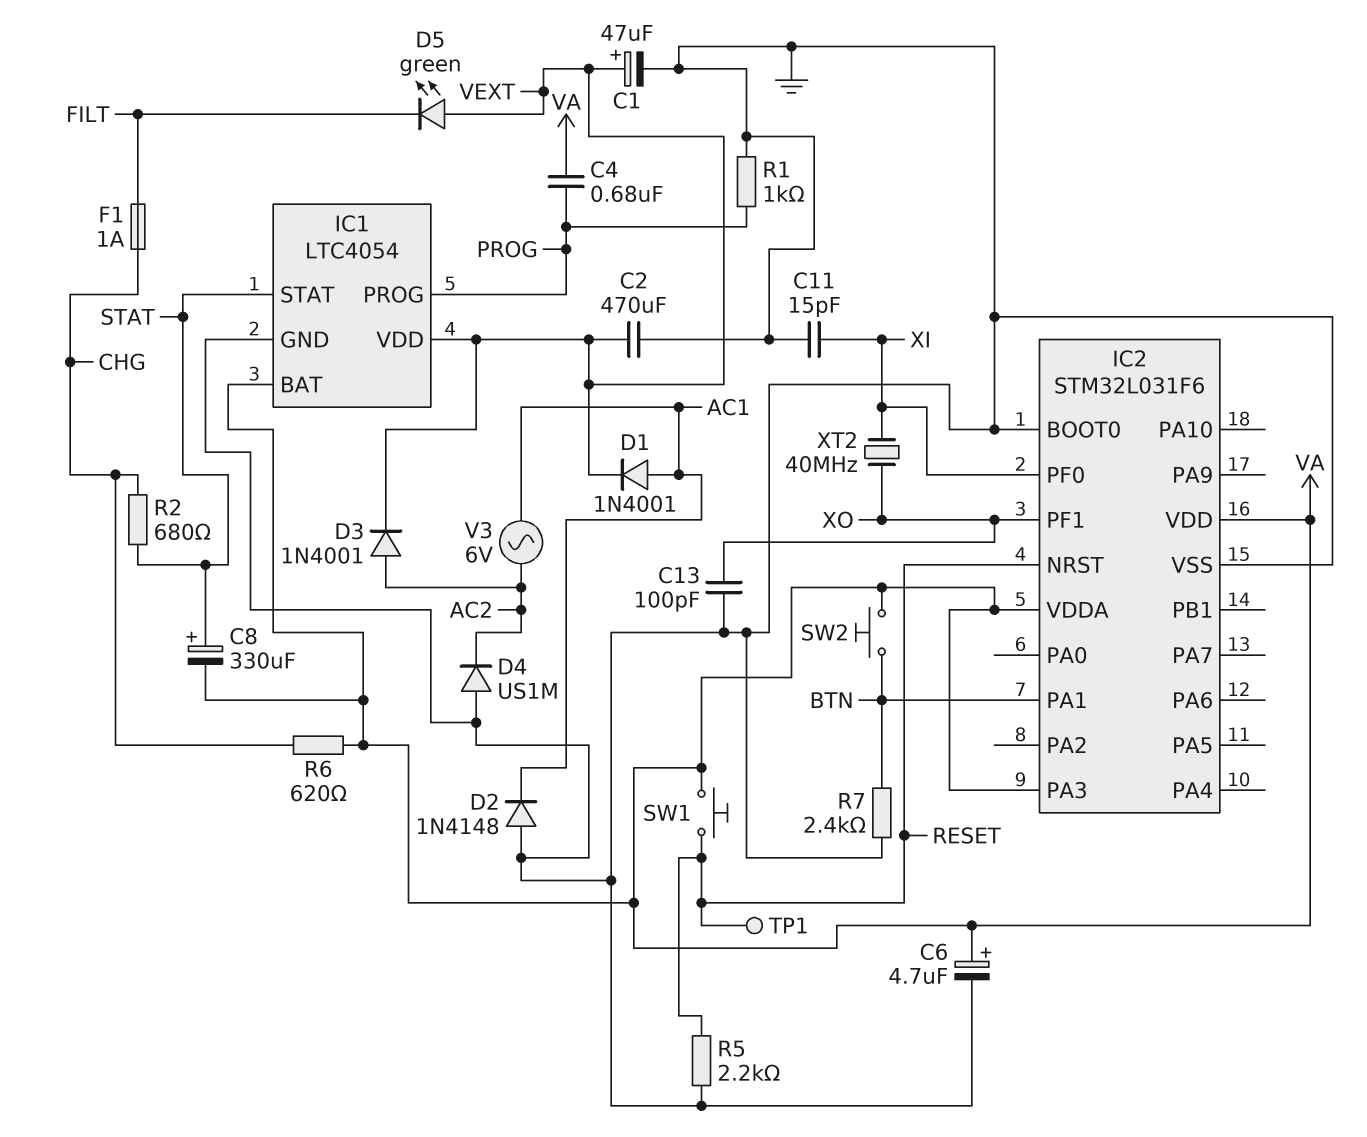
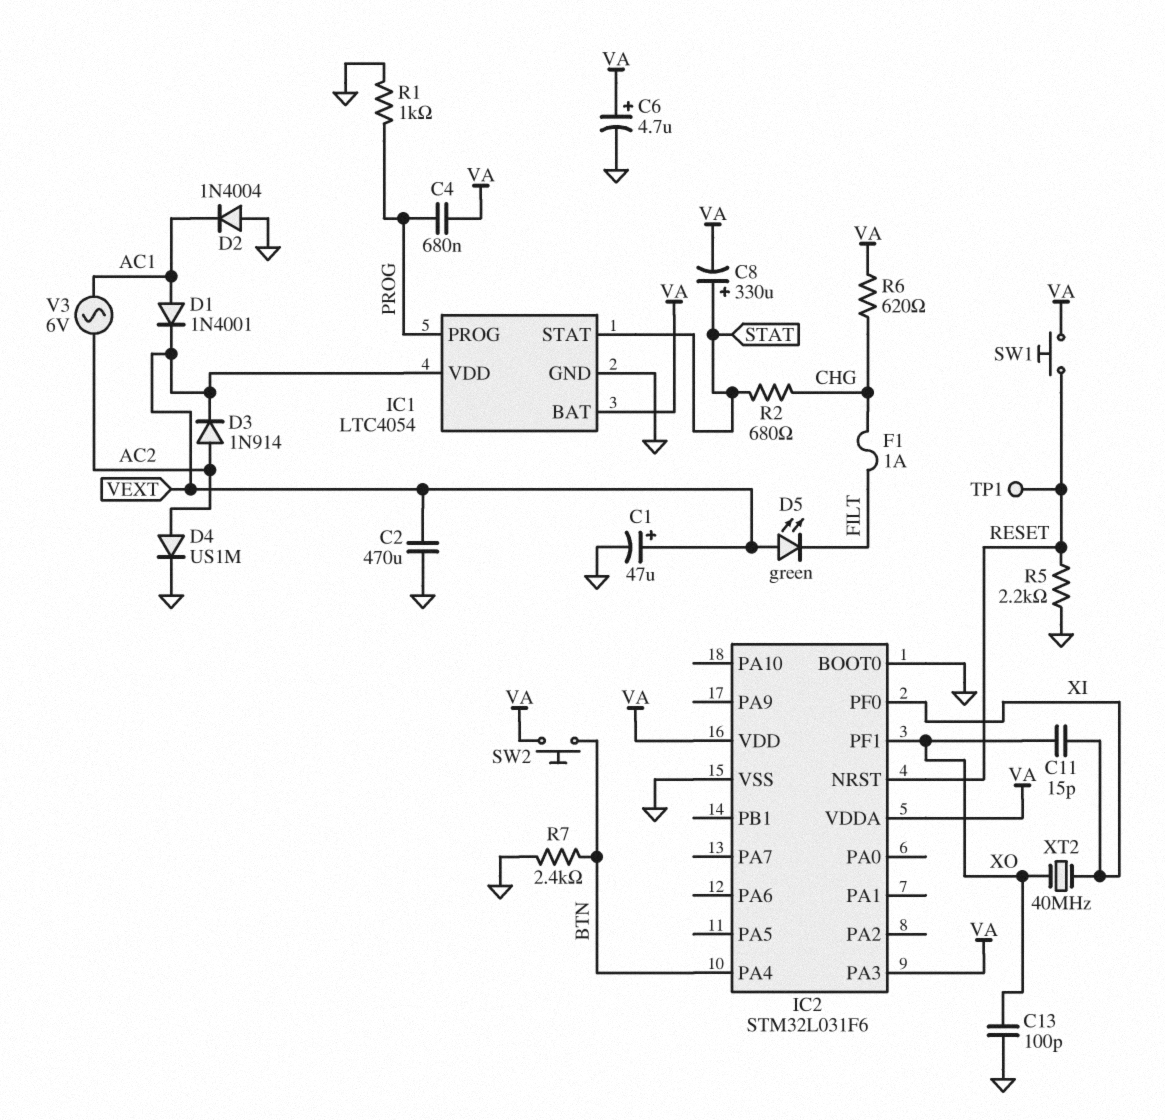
C11: 15pF (GND, XI) -> 15pF (XI, XO)
D2: diode 1N4148 (A GND, K AC1) -> diode 1N4004 (A GND, K AC1)
D3: diode 1N4001 (A AC2, K VEXT) -> diode 1N914 (A AC2, K VEXT)
D4: diode US1M (A GND, K AC2) -> diode US1M (A AC2, K GND)
IC2 pin PA1: BTN -> none
IC2 pin PA4: none -> BTN

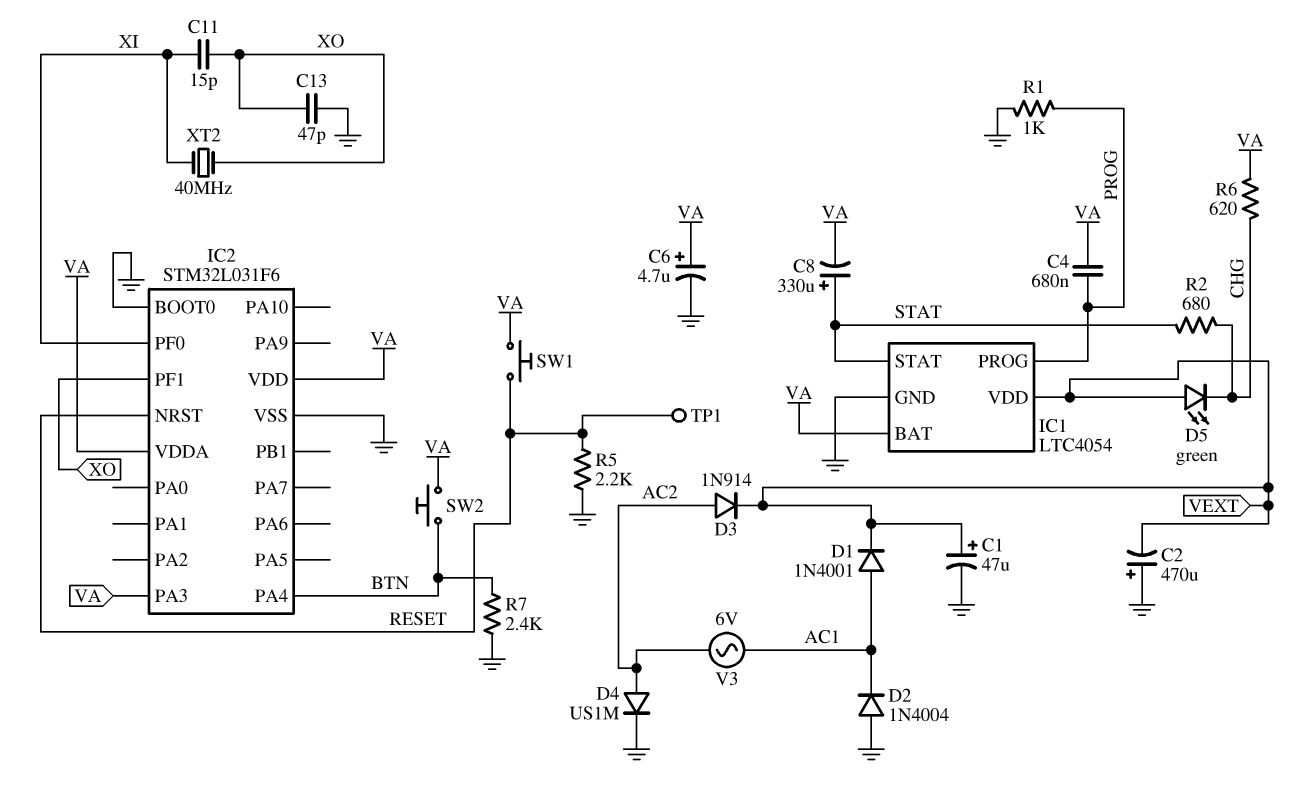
C2: 470uF (GND, VEXT) -> 470uF (plus GND, minus VEXT)
C13: 100pF (GND, XO) -> 47pF (GND, XO)
D5: LED green (A VEXT, K FILT) -> LED green (A VEXT, K CHG)
F1: 1A (CHG, FILT) -> none

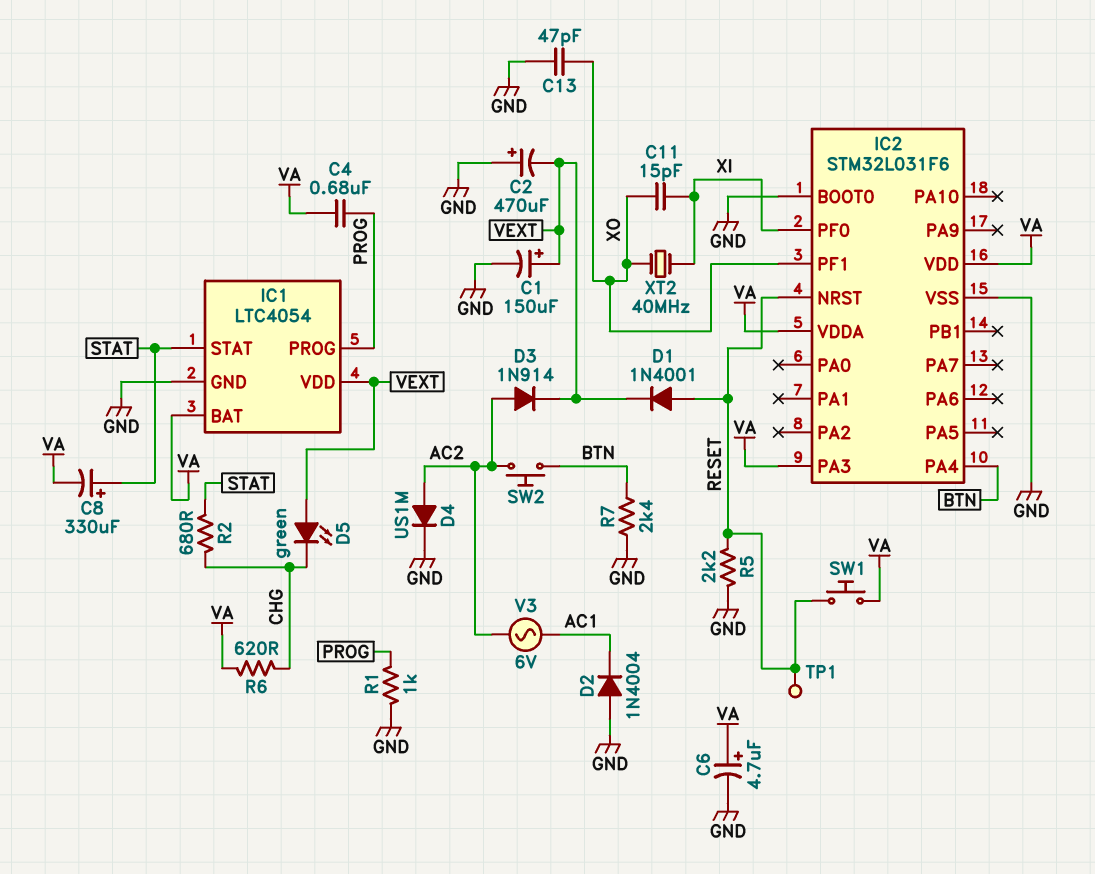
C1: 47uF (plus VEXT, minus GND) -> 150uF (plus VEXT, minus GND)
D1: diode 1N4001 (A AC1, K VEXT) -> diode 1N4001 (A RESET, K VEXT)
SW2: button (BTN, VA) -> button (AC2, BTN)

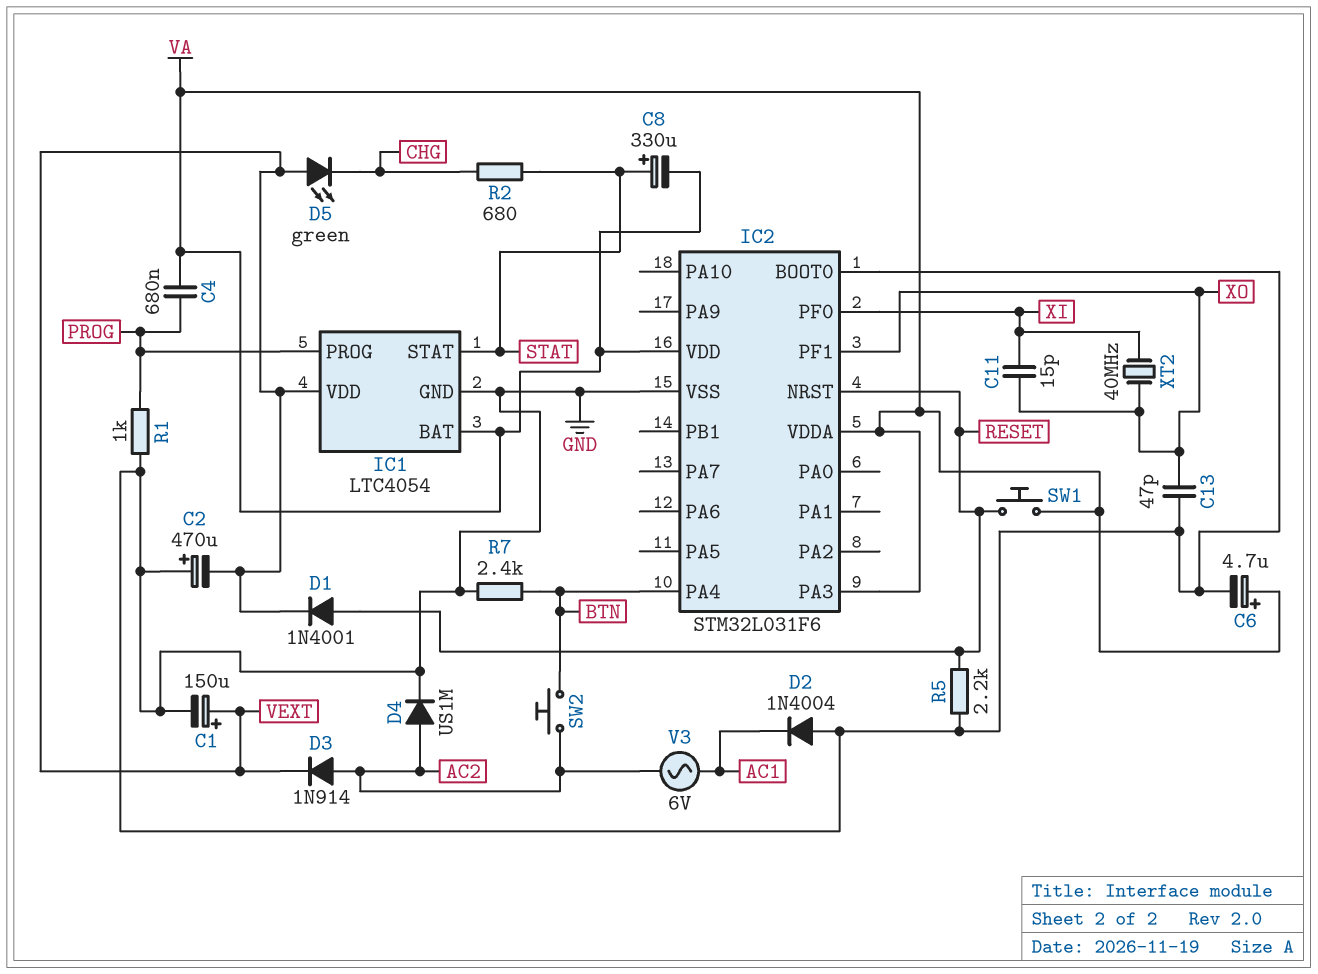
R6: 620 (CHG, VA) -> none
TP1: test point (RESET) -> none

